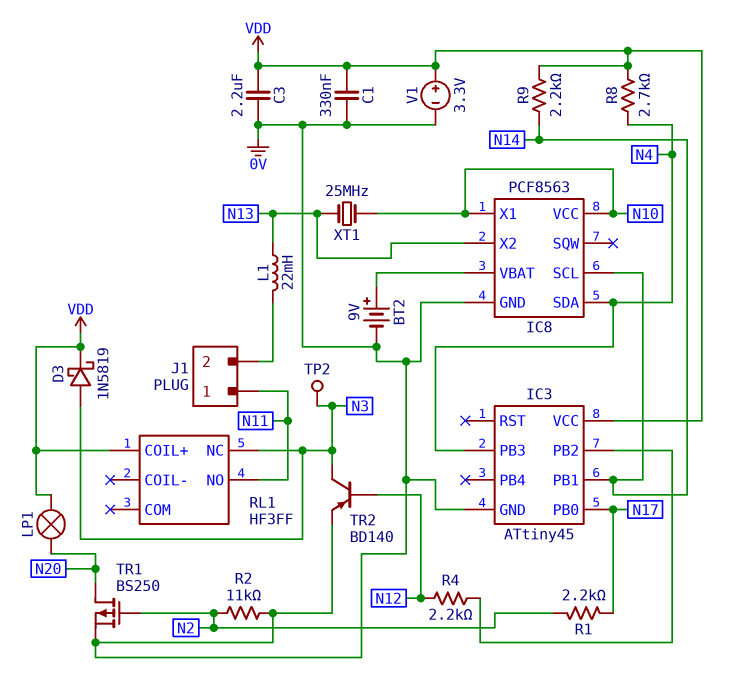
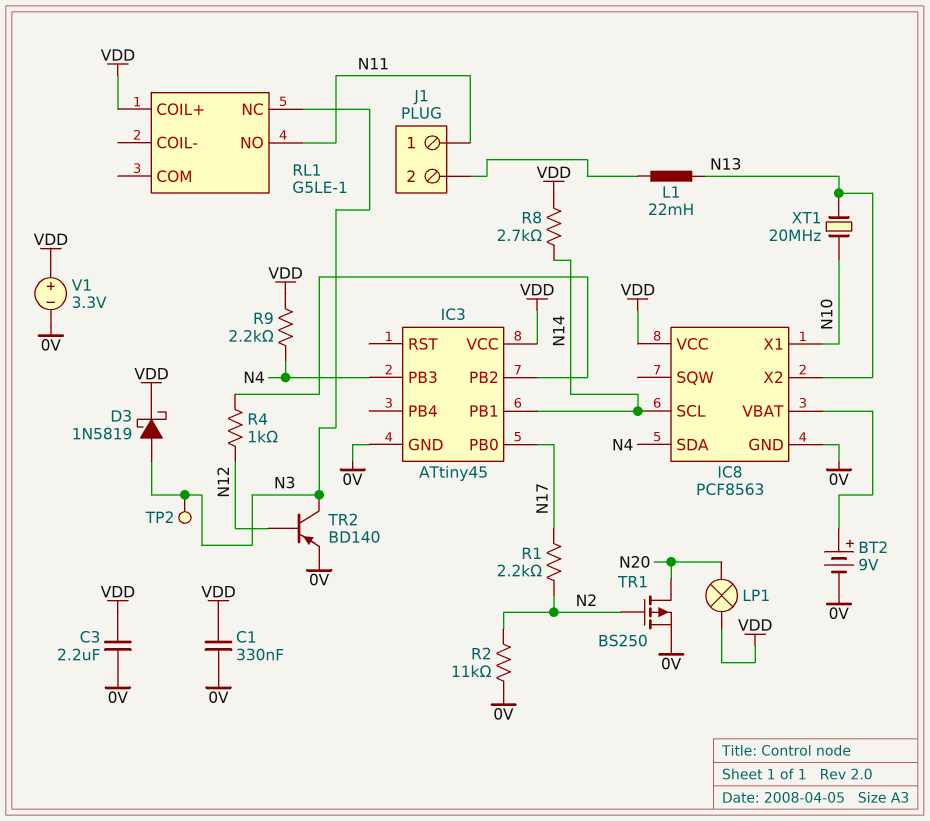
IC8 pin VCC: N10 -> VDD
R4: 2.2k (IC3/PB2, N12) -> 1k (IC3/PB2, N12)
R8: 2.7k (N4, VDD) -> 2.7k (N14, VDD)
R9: 2.2k (N14, VDD) -> 2.2k (N4, VDD)
RL1: HF3FF -> G5LE-1
XT1: 25MHz (N10, N13) -> 20MHz (N10, N13)

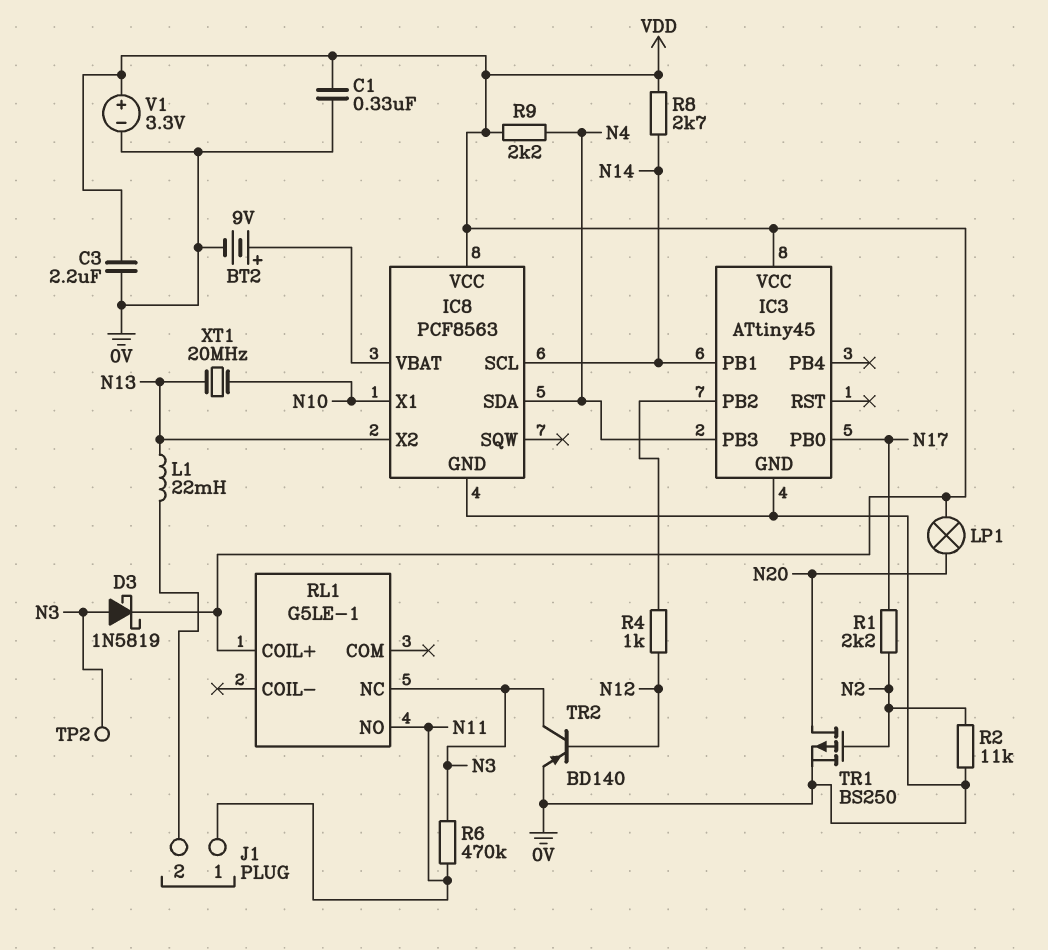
R6: none -> 470k (N3, N11)

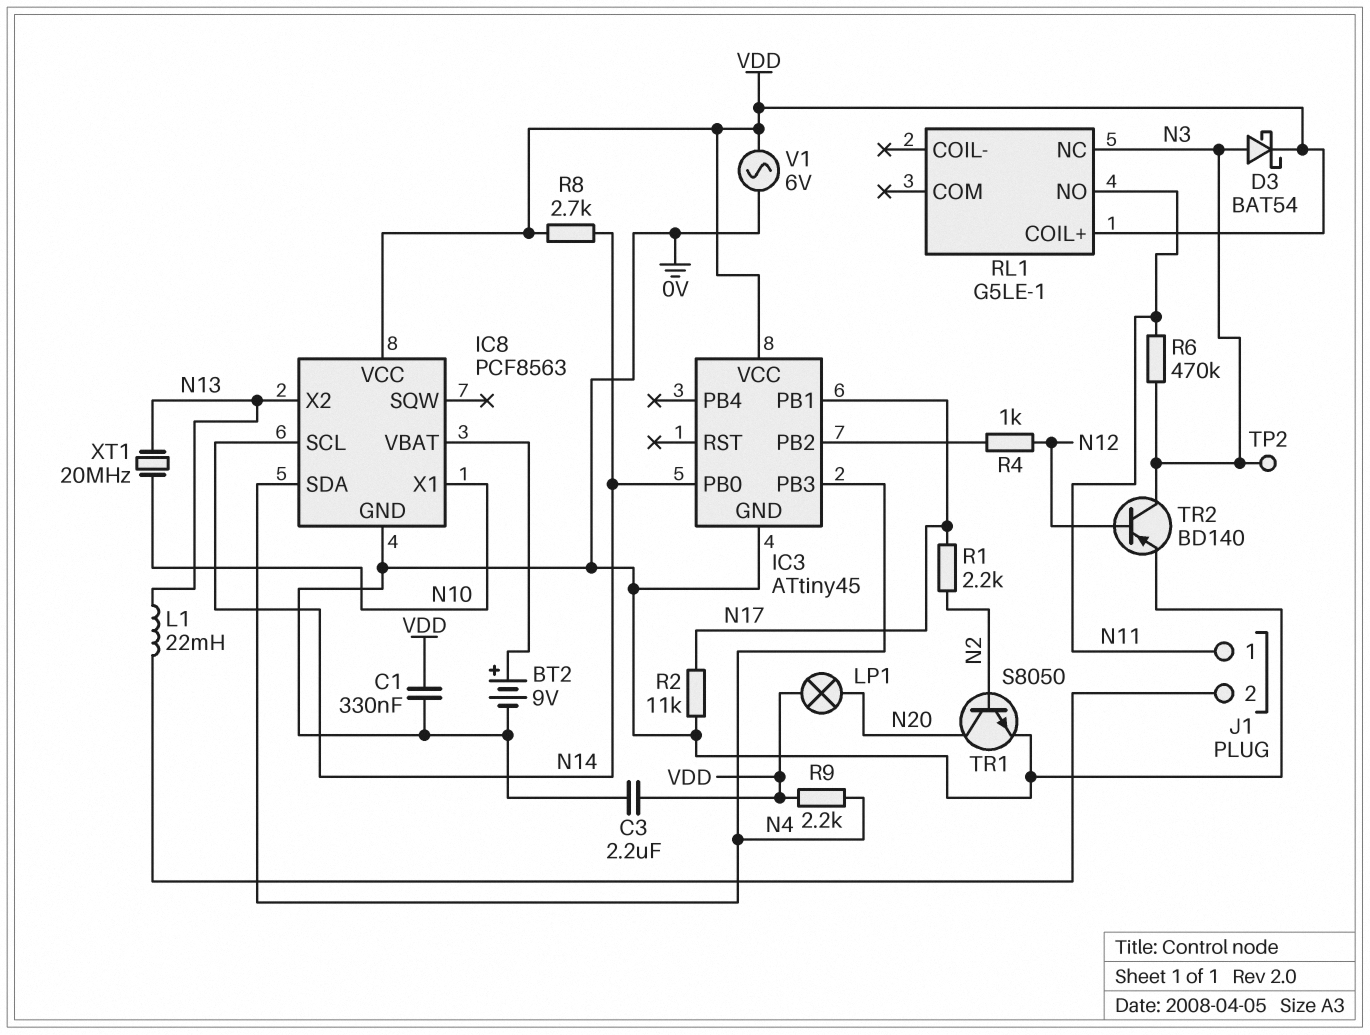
D3: schottky 1N5819 (A N3, K VDD) -> schottky BAT54 (A N3, K VDD)
IC3 pin PB0: N17 -> N14
IC3 pin PB1: N14 -> N17
R2: 11k (0V, N2) -> 11k (0V, N17)
TR1: PMOS BS250 (G N2, D N20, S 0V) -> NPN S8050 (B N2, C N20, E 0V)
V1: 3.3V (plus VDD, minus 0V) -> AC 6V (0V, VDD)

